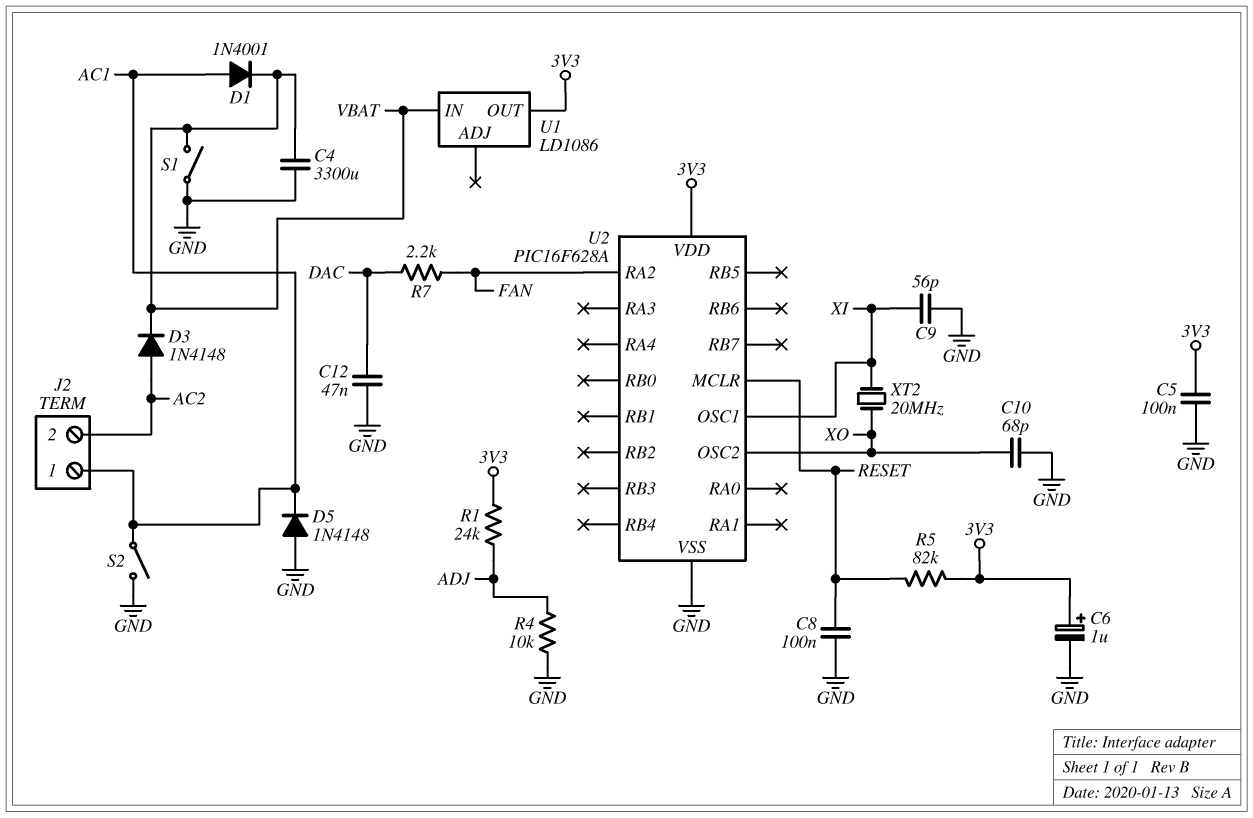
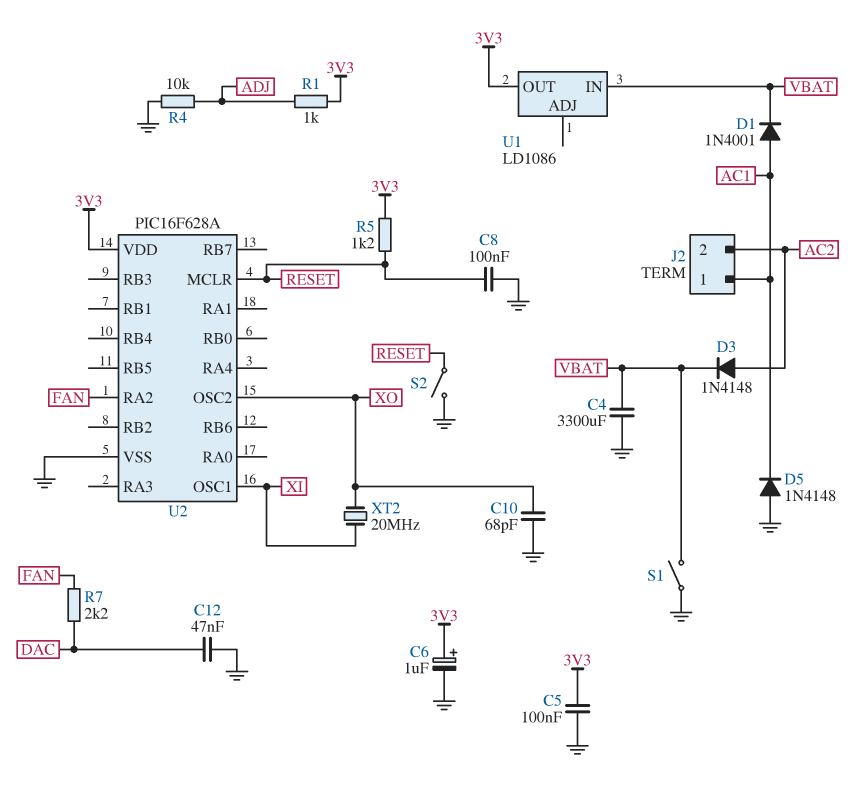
C9: 56pF (GND, XI) -> none
R1: 24k (3V3, ADJ) -> 1k (3V3, ADJ)
R5: 82k (3V3, RESET) -> 1.2k (3V3, RESET)
S2: switch (AC1, GND) -> switch (GND, RESET)

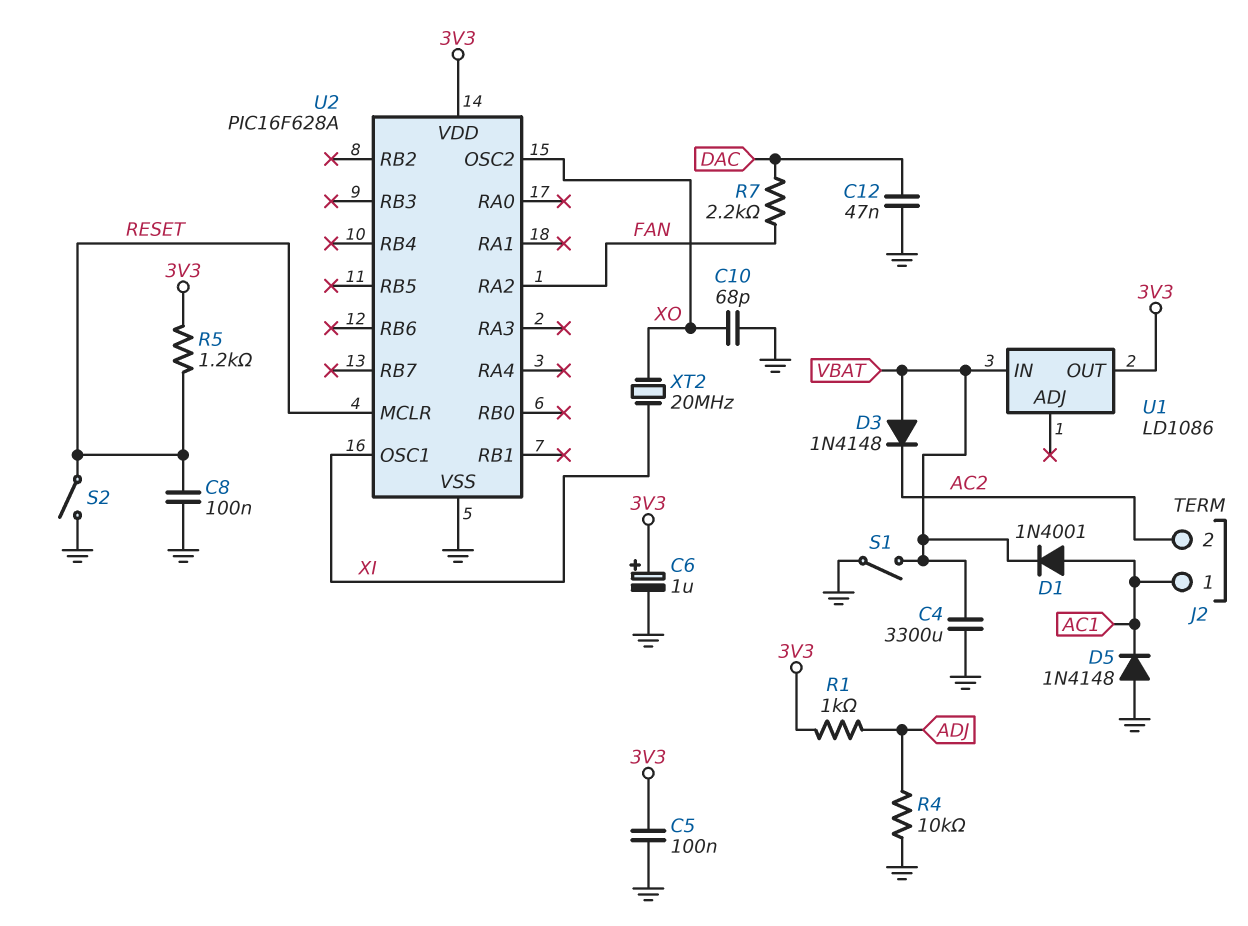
D3: diode 1N4148 (A AC2, K VBAT) -> diode 1N4148 (A VBAT, K AC2)

